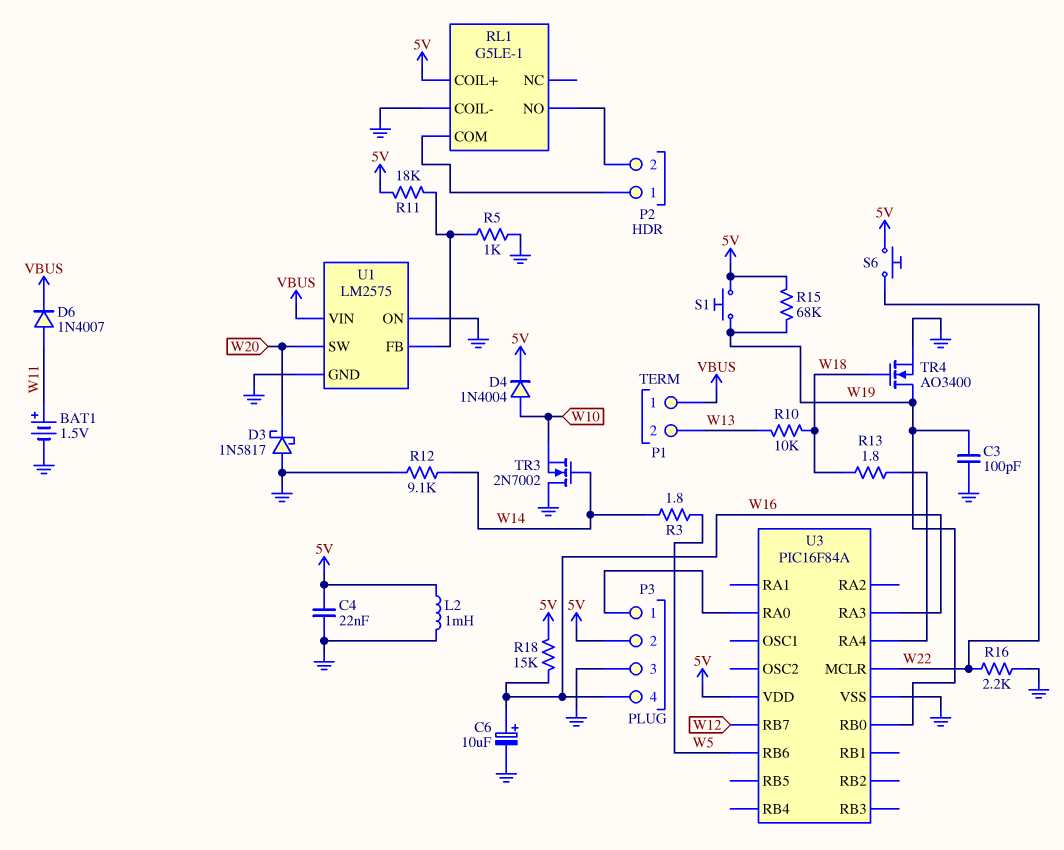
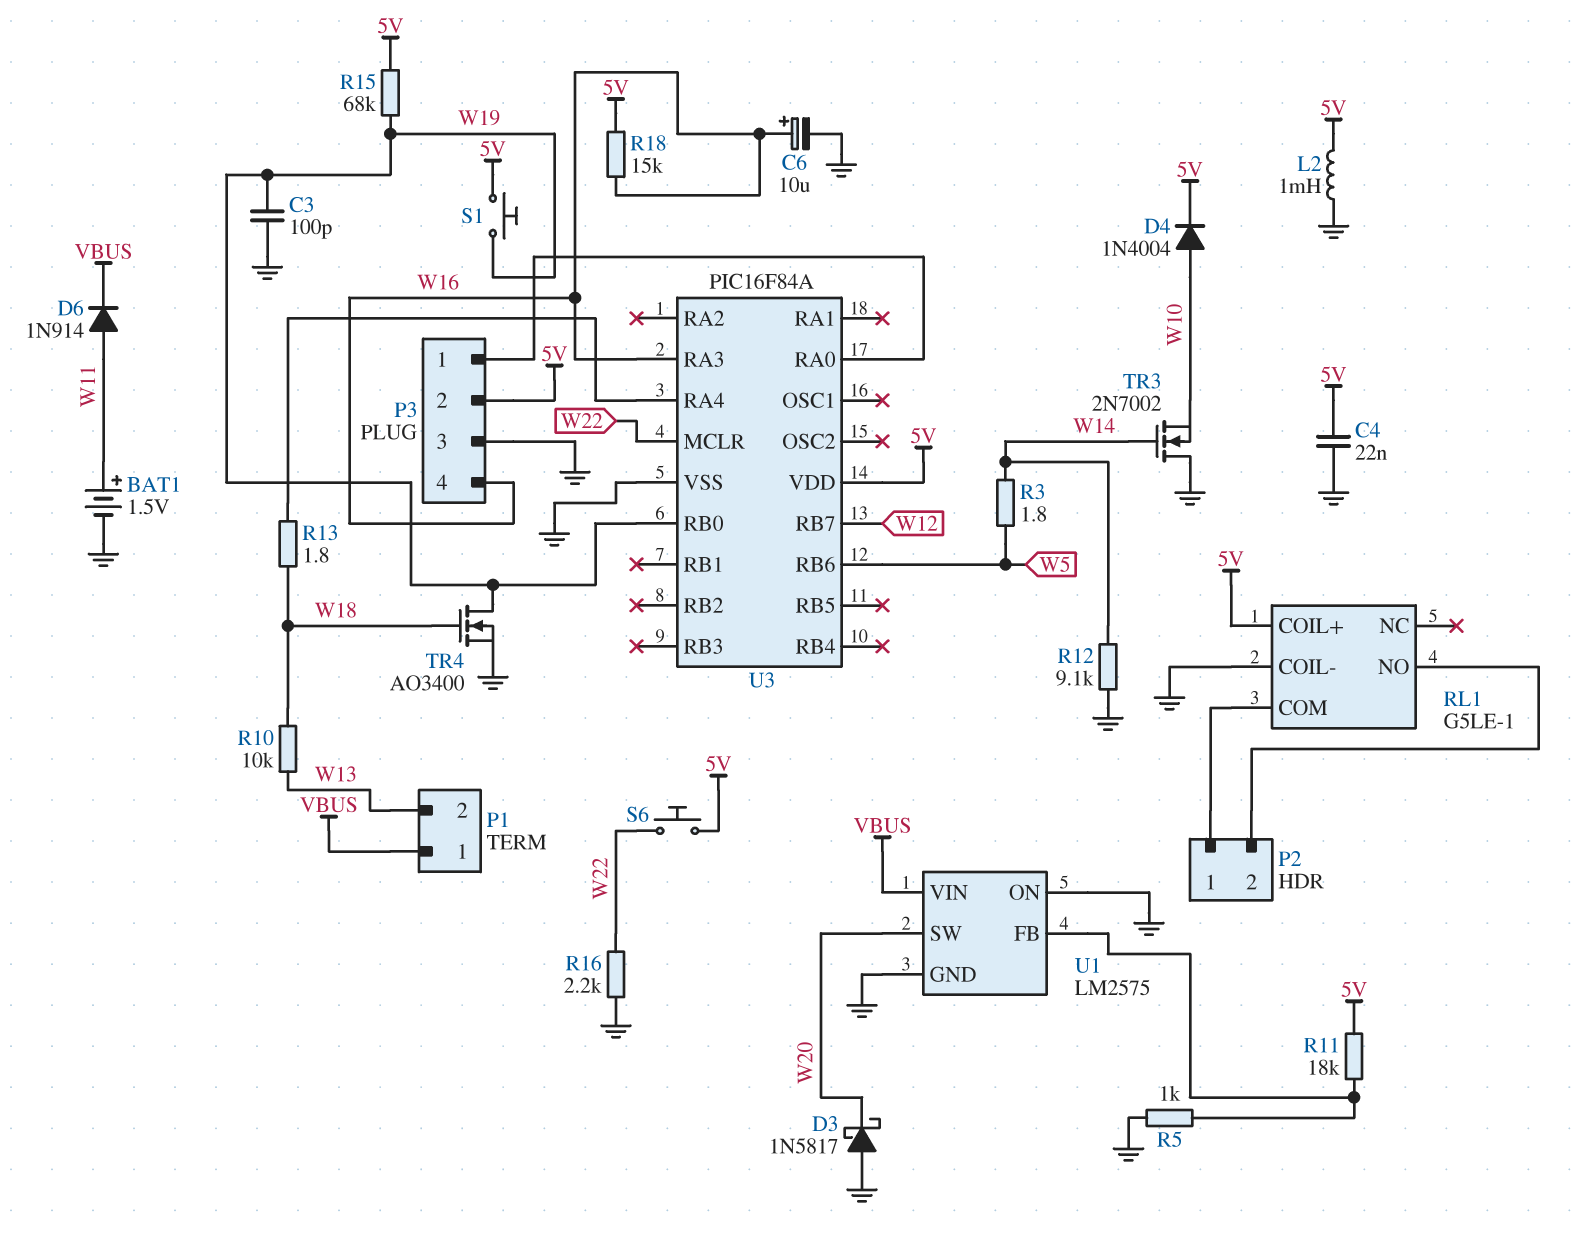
D6: diode 1N4007 (A W11, K VBUS) -> diode 1N914 (A W11, K VBUS)

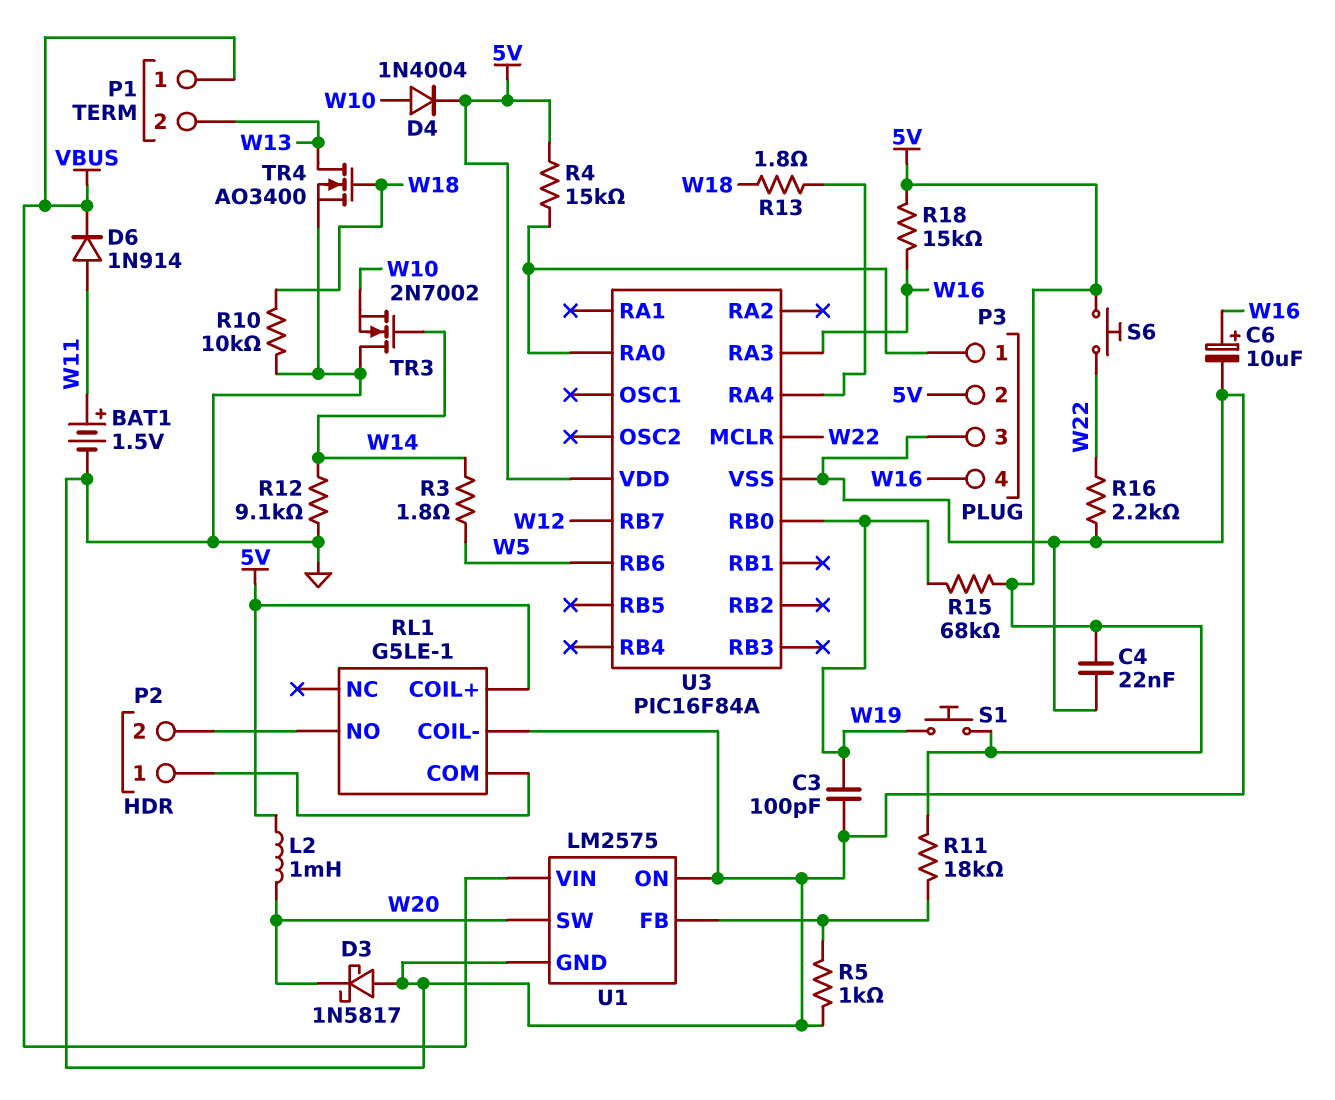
L2: 1mH (5V, GND) -> 1mH (5V, W20)
R4: none -> 15k (5V, P3/1)
R10: 10k (W13, W18) -> 10k (GND, W18)
TR4: NMOS AO3400 (G W18, D W19, S GND) -> NMOS AO3400 (G W18, D W13, S GND)

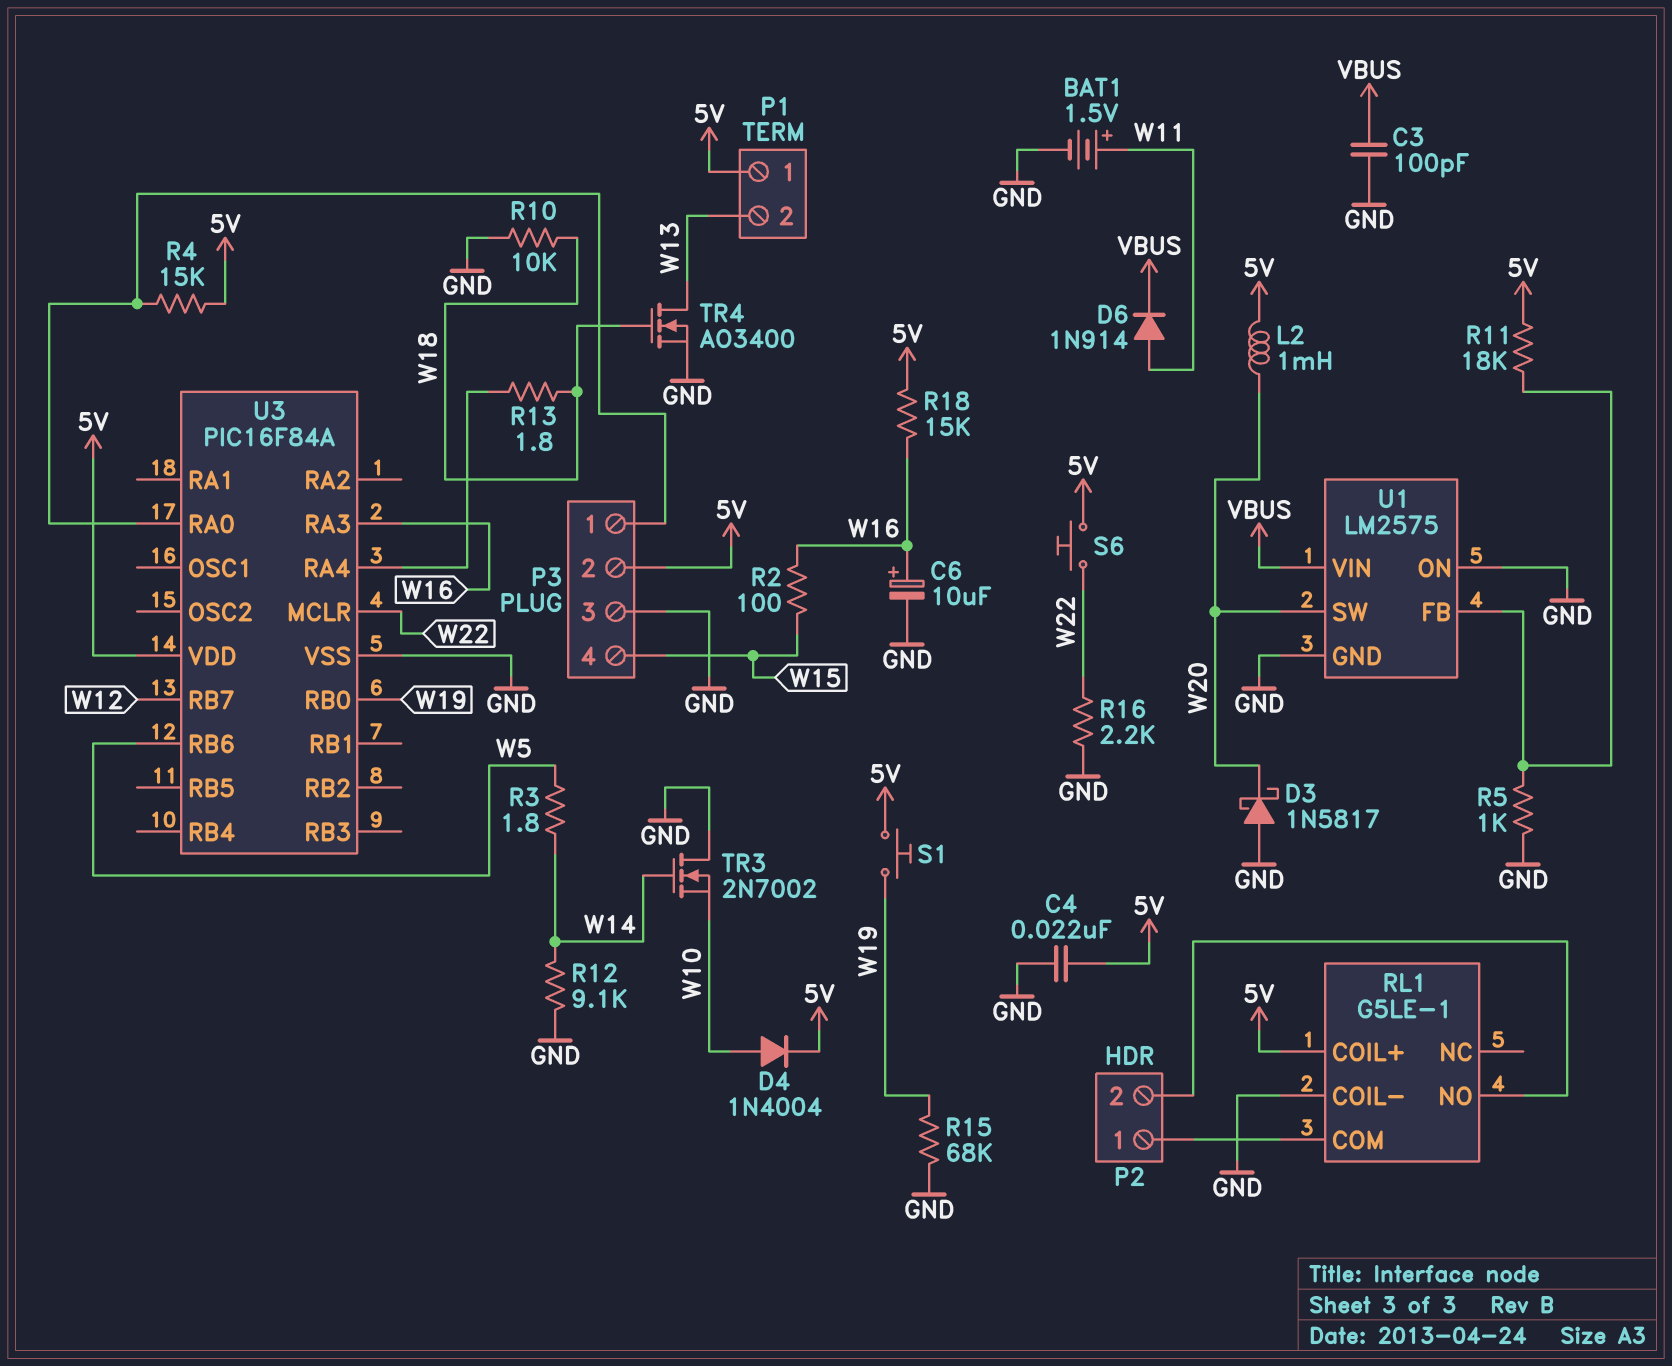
C3: 100pF (GND, W19) -> 100pF (GND, VBUS)
P1 pin 1: VBUS -> 5V
P3 pin 4: W16 -> W15
R2: none -> 100 (W15, W16)
R15: 68k (5V, W19) -> 68k (GND, W19)

